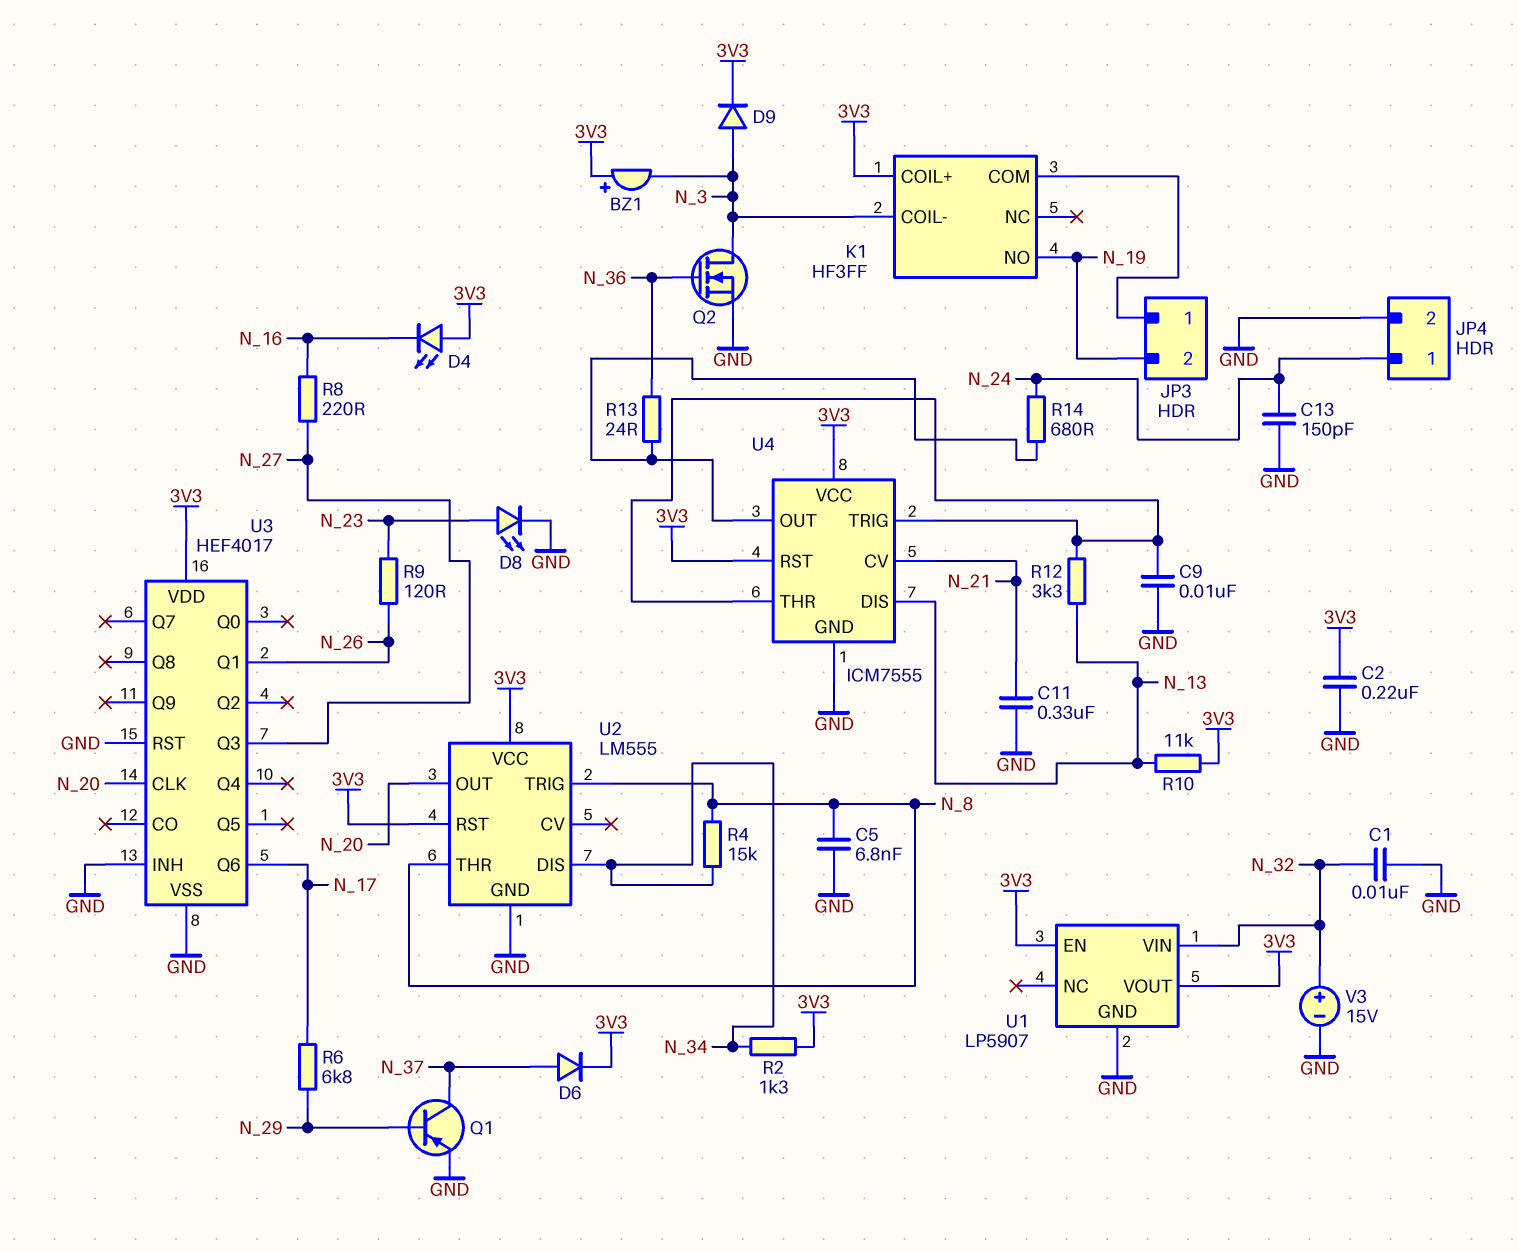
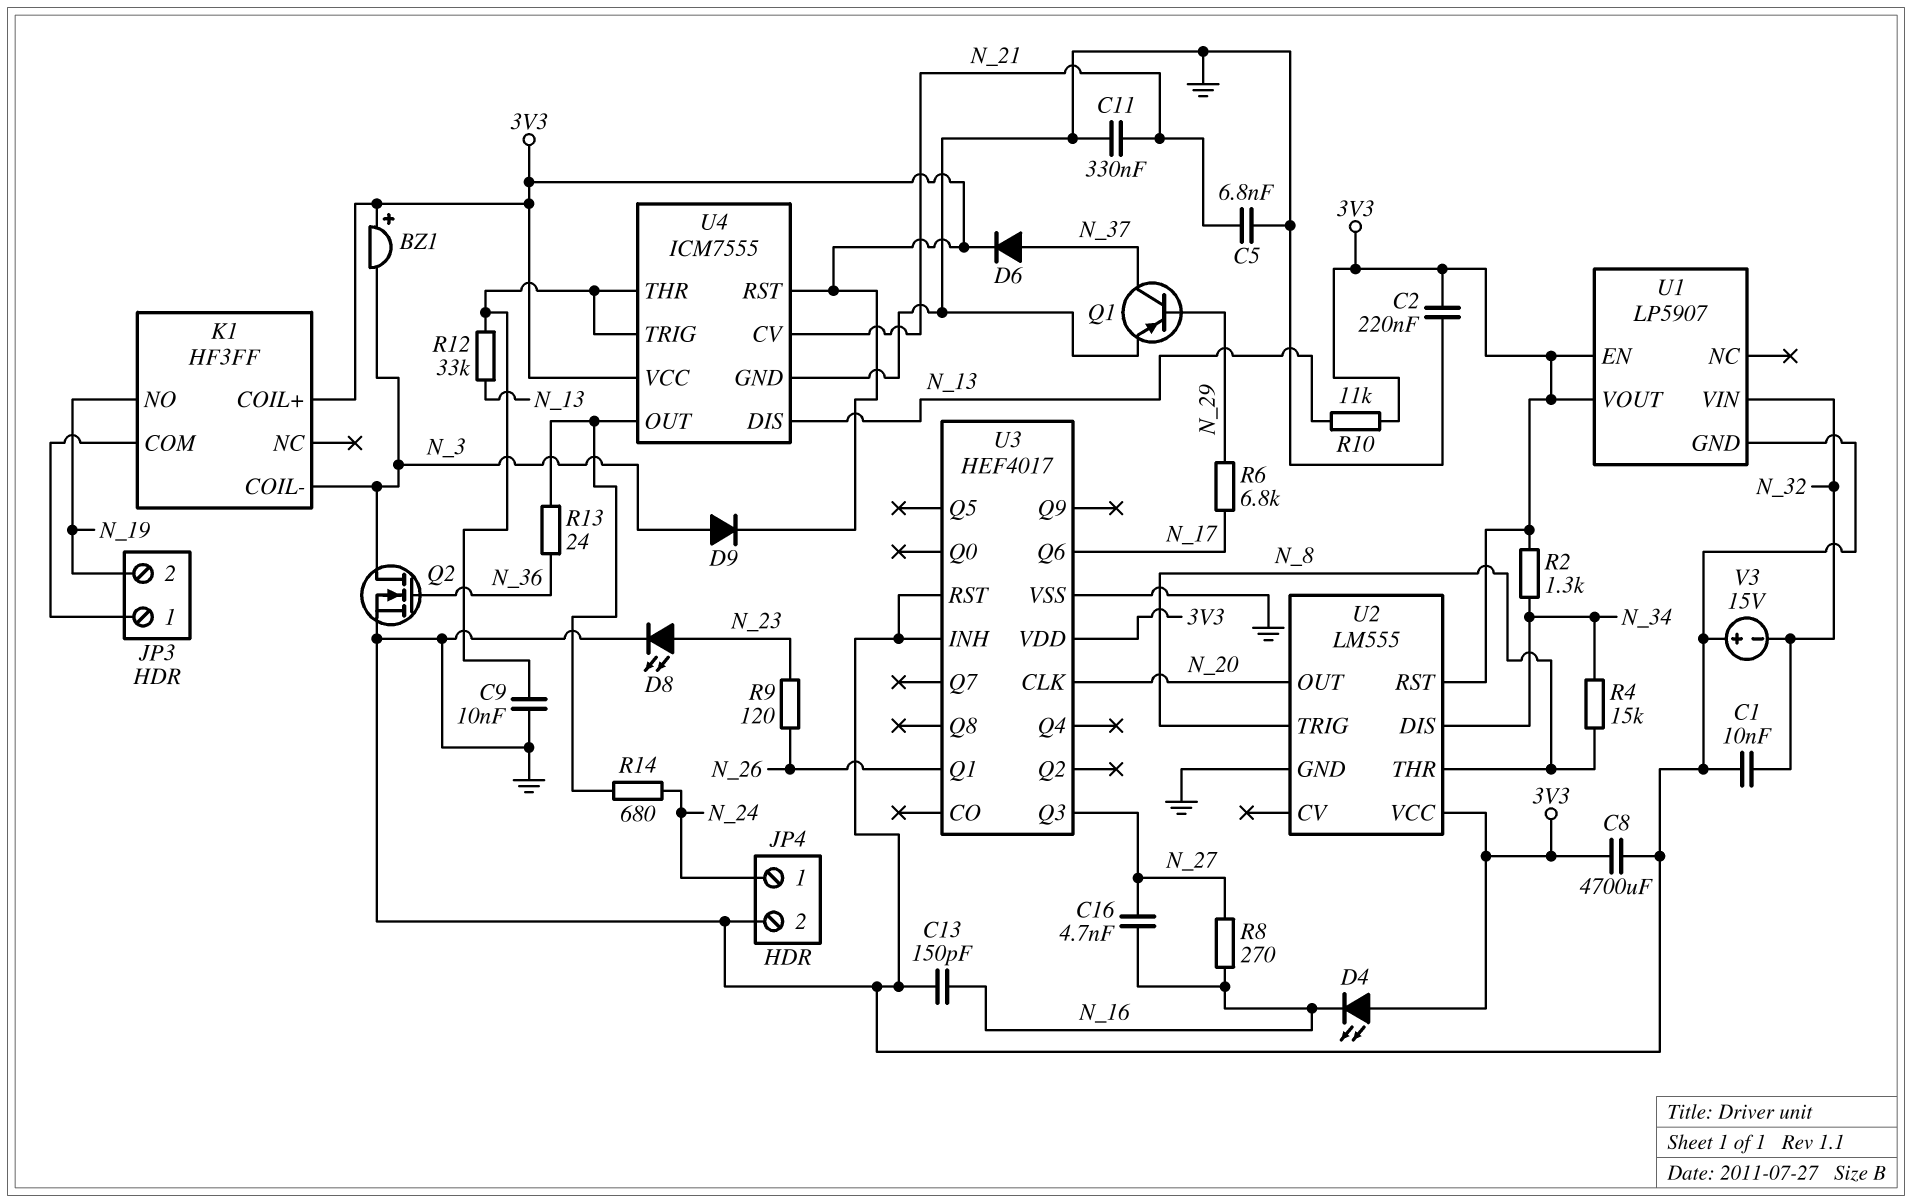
C5: 6.8nF (GND, N_8) -> 6.8nF (GND, N_21)
C8: none -> 4700uF (3V3, GND)
C13: 150pF (GND, N_24) -> 150pF (GND, N_16)
C16: none -> 4.7nF (N_16, N_27)
R8: 220 (N_16, N_27) -> 270 (N_16, N_27)
R12: 3.3k (N_13, U4/THR) -> 33k (N_13, U4/THR)
V3: 15V (plus N_32, minus GND) -> 15V (plus GND, minus N_32)

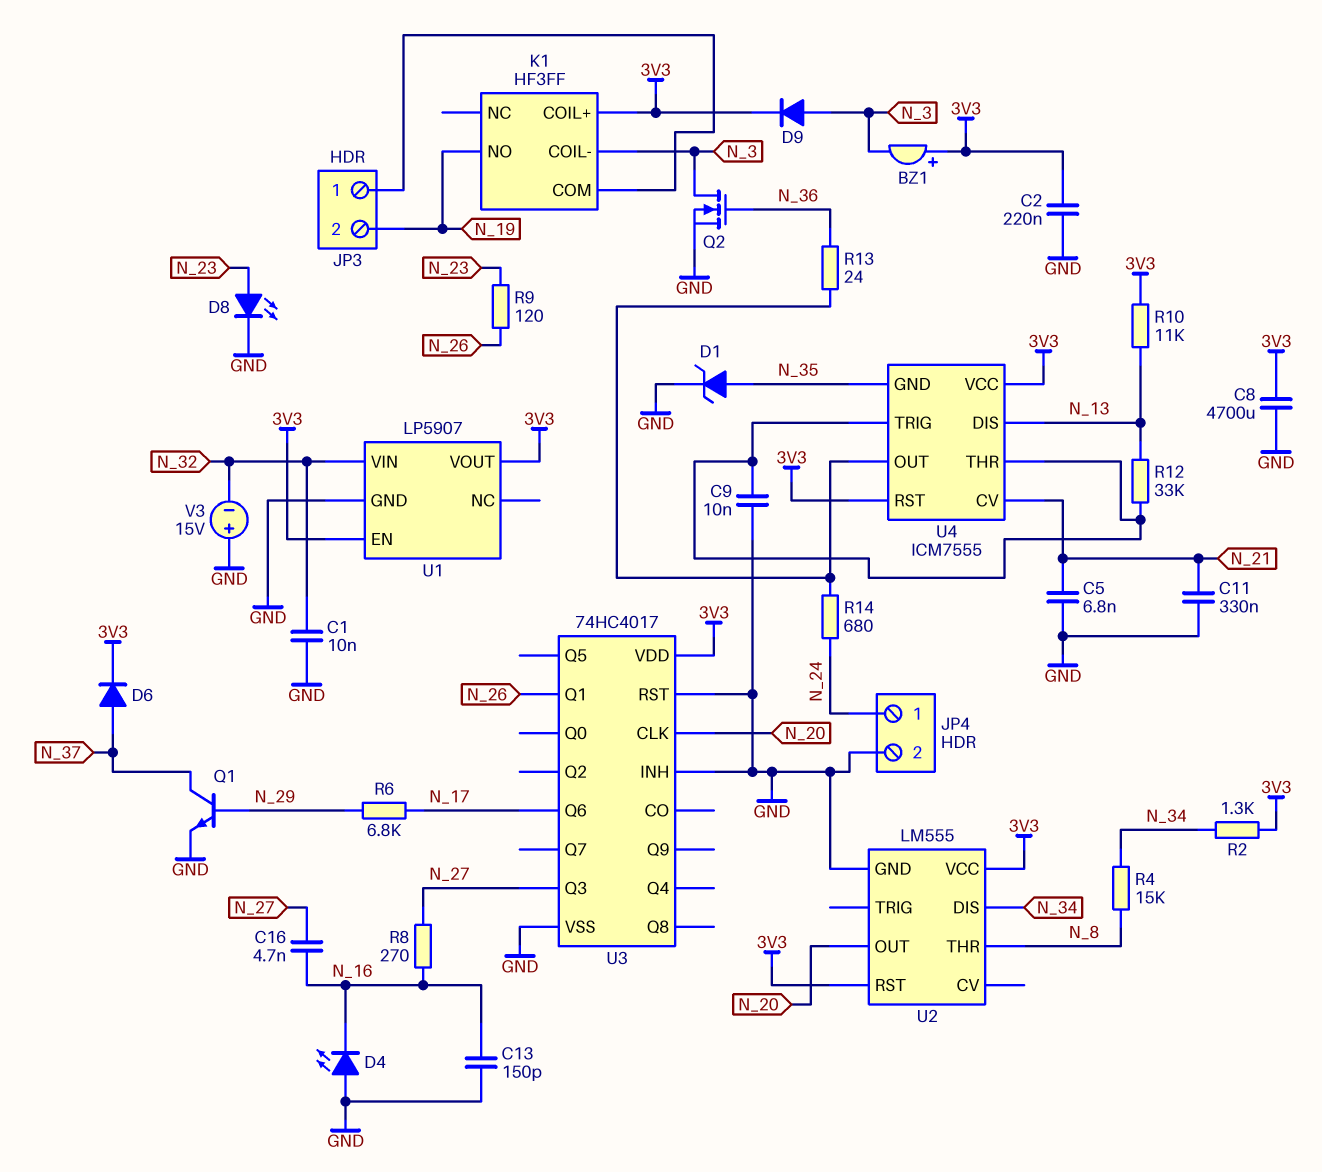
D1: none -> zener (A N_35, K GND)
D4: LED (A 3V3, K N_16) -> LED (A GND, K N_16)
Q1: PNP (B N_29, C N_37, E GND) -> NPN (B N_29, C N_37, E GND)
U2 pin TRIG: N_8 -> none
U3: HEF4017 -> 74HC4017
U4 pin GND: GND -> N_35

